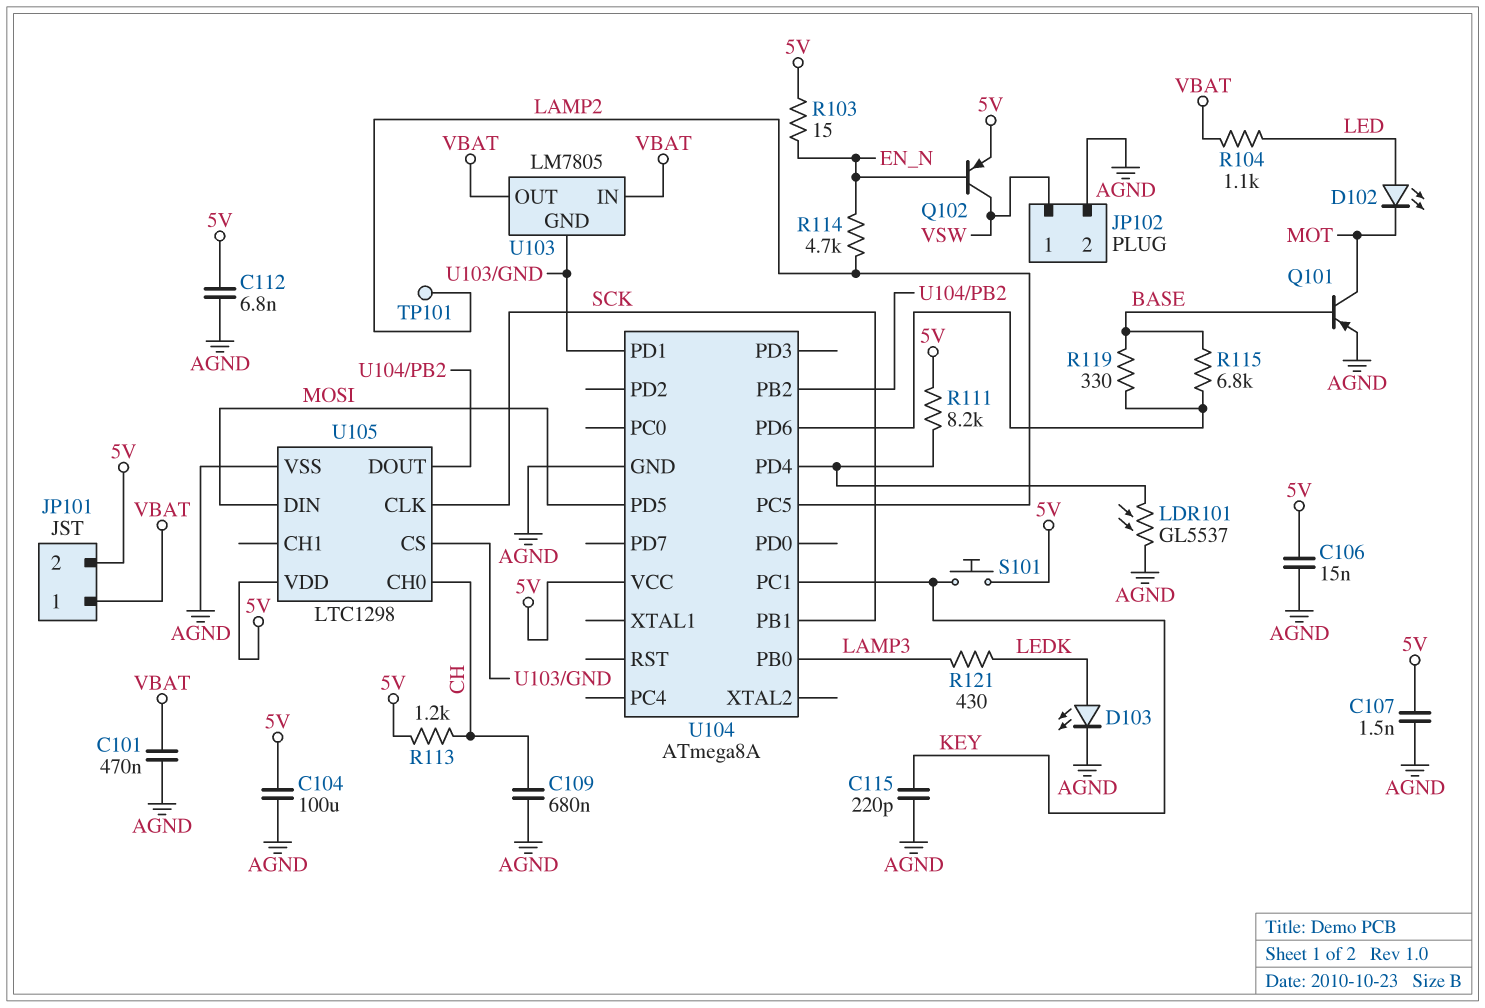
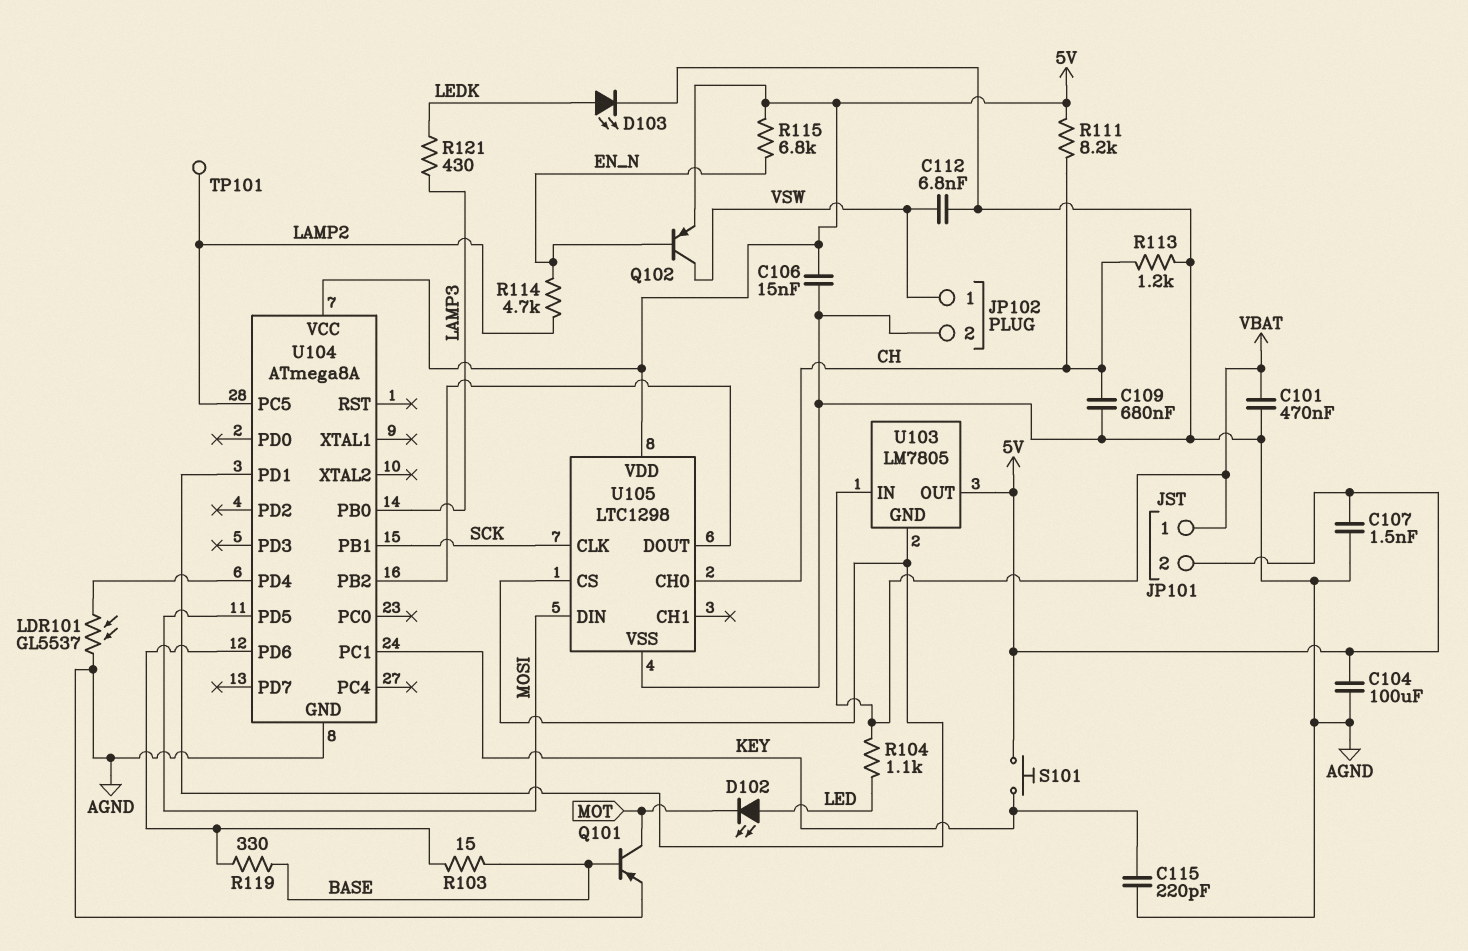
C112: 6.8nF (5V, AGND) -> 6.8nF (AGND, VSW)
R103: 15 (5V, EN_N) -> 15 (BASE, U104/PD6)
R111: 8.2k (5V, U104/PD4) -> 8.2k (5V, CH)
R113: 1.2k (5V, CH) -> 1.2k (AGND, CH)
R115: 6.8k (BASE, U104/PD6) -> 6.8k (5V, EN_N)
U103 pin OUT: VBAT -> 5V

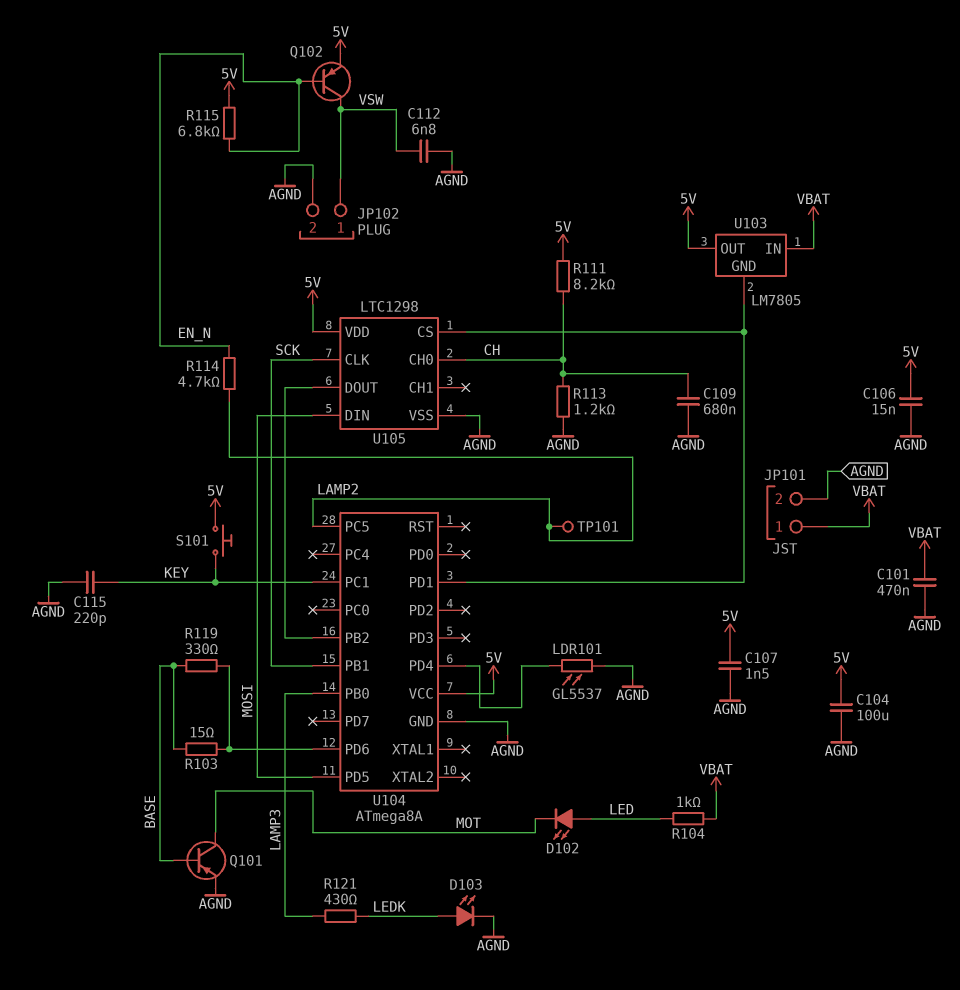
JP101 pin 2: 5V -> AGND
R104: 1.1k (LED, VBAT) -> 1k (LED, VBAT)

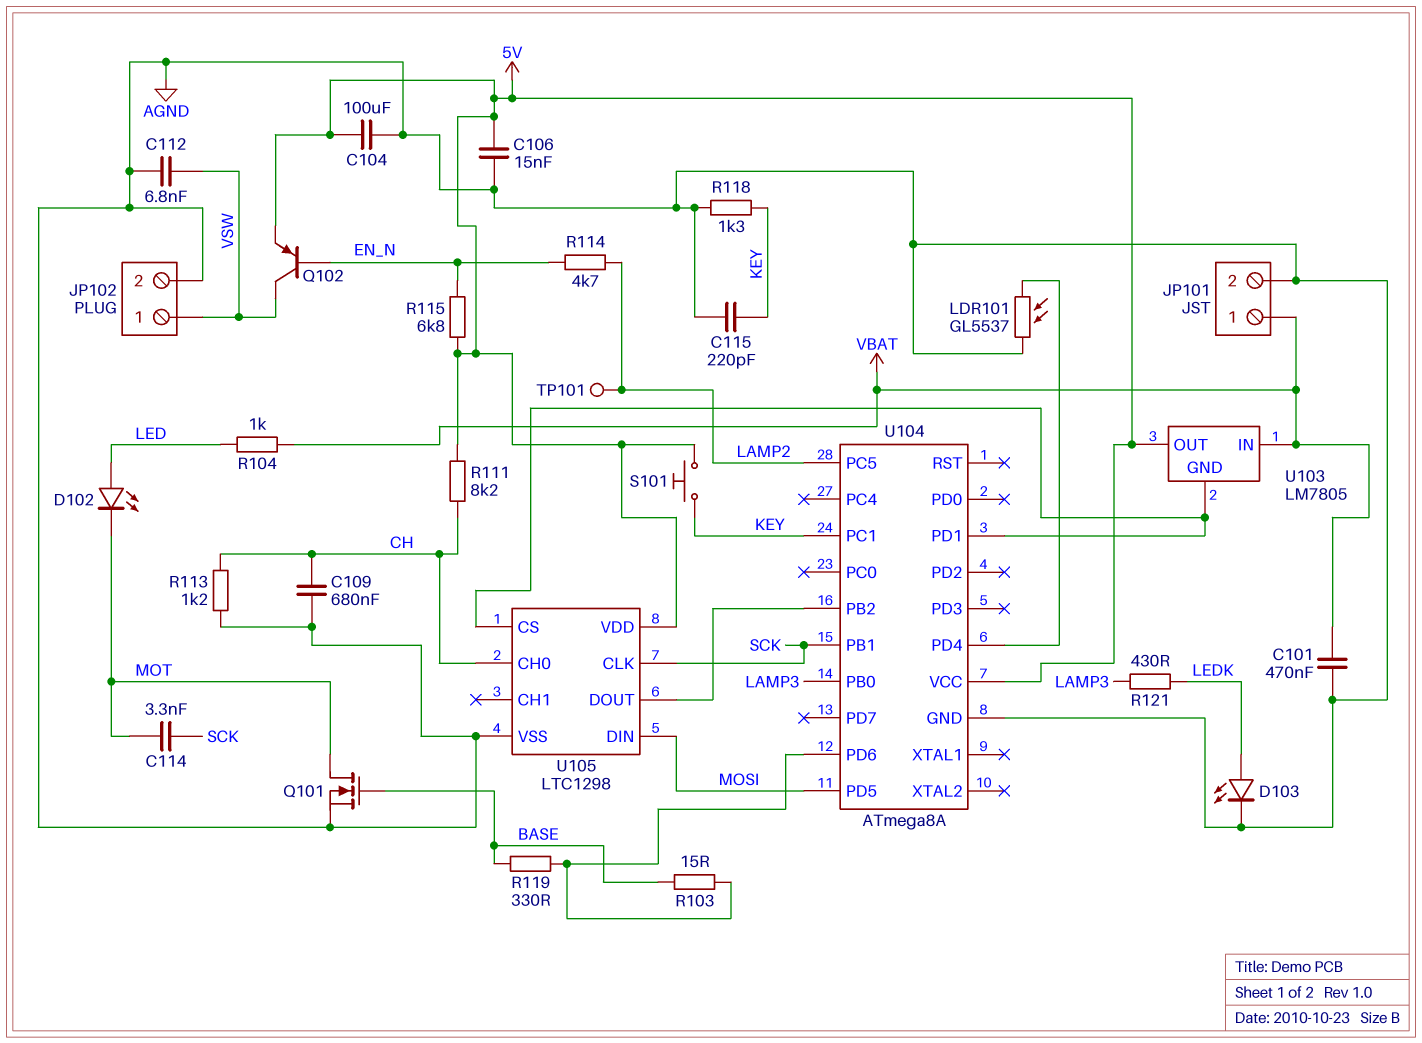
C107: 1.5nF (5V, AGND) -> none
C114: none -> 3.3nF (MOT, SCK)
Q101: PNP (B BASE, C MOT, E AGND) -> NMOS (G BASE, D MOT, S AGND)
R118: none -> 1.3k (AGND, KEY)

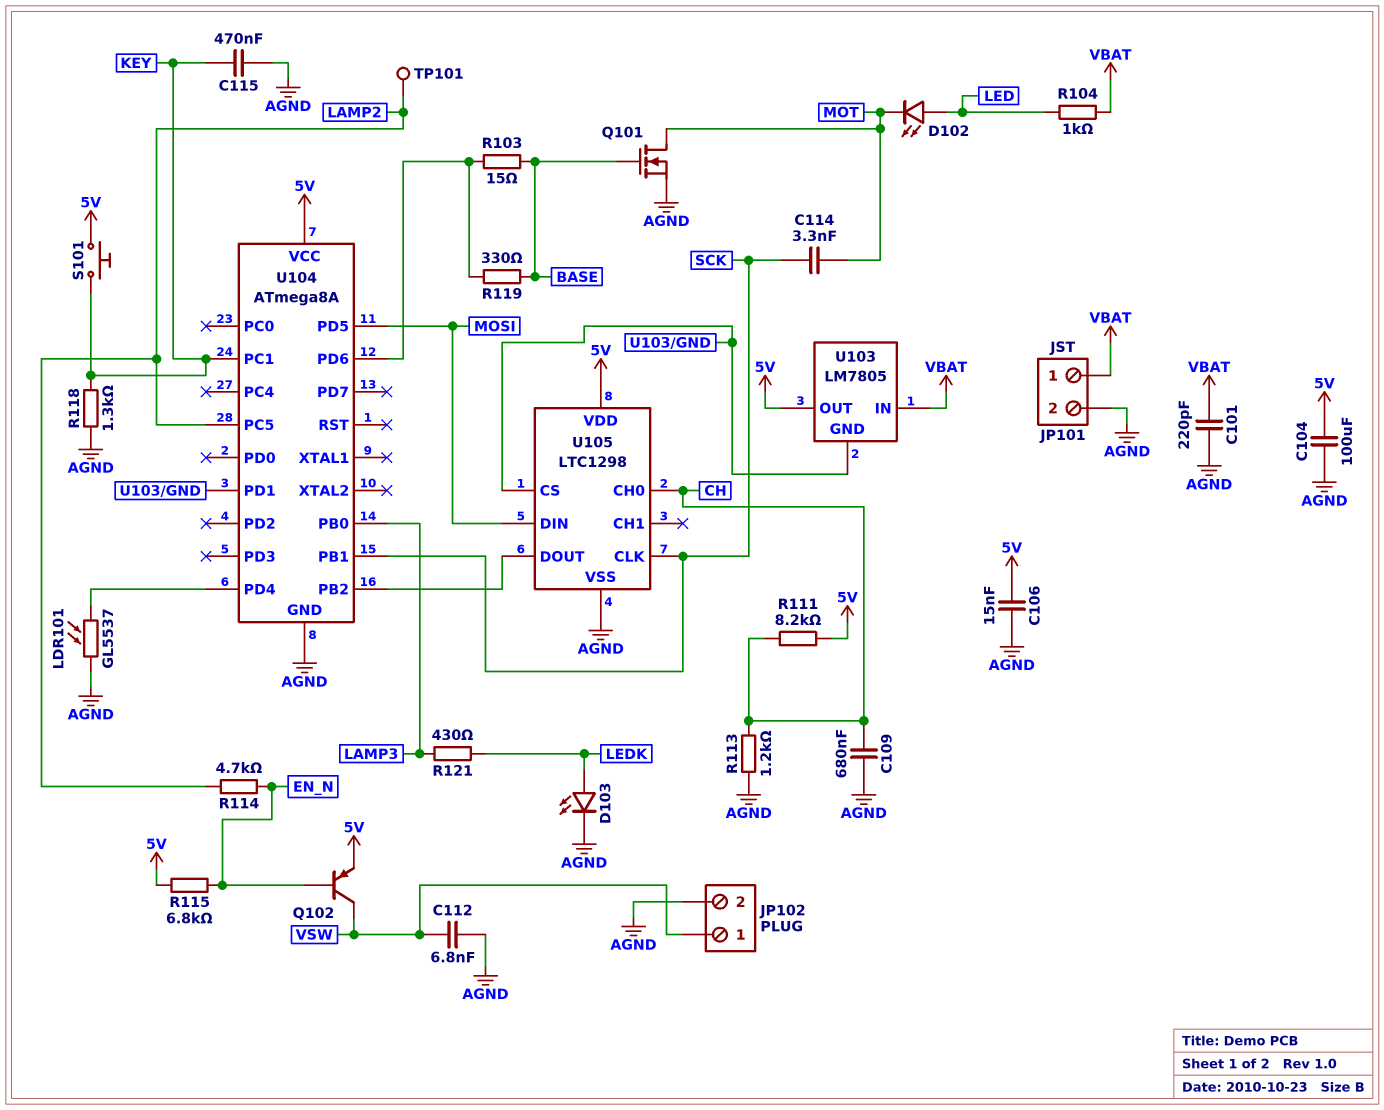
C101: 470nF (AGND, VBAT) -> 220pF (AGND, VBAT)
C115: 220pF (AGND, KEY) -> 470nF (AGND, KEY)

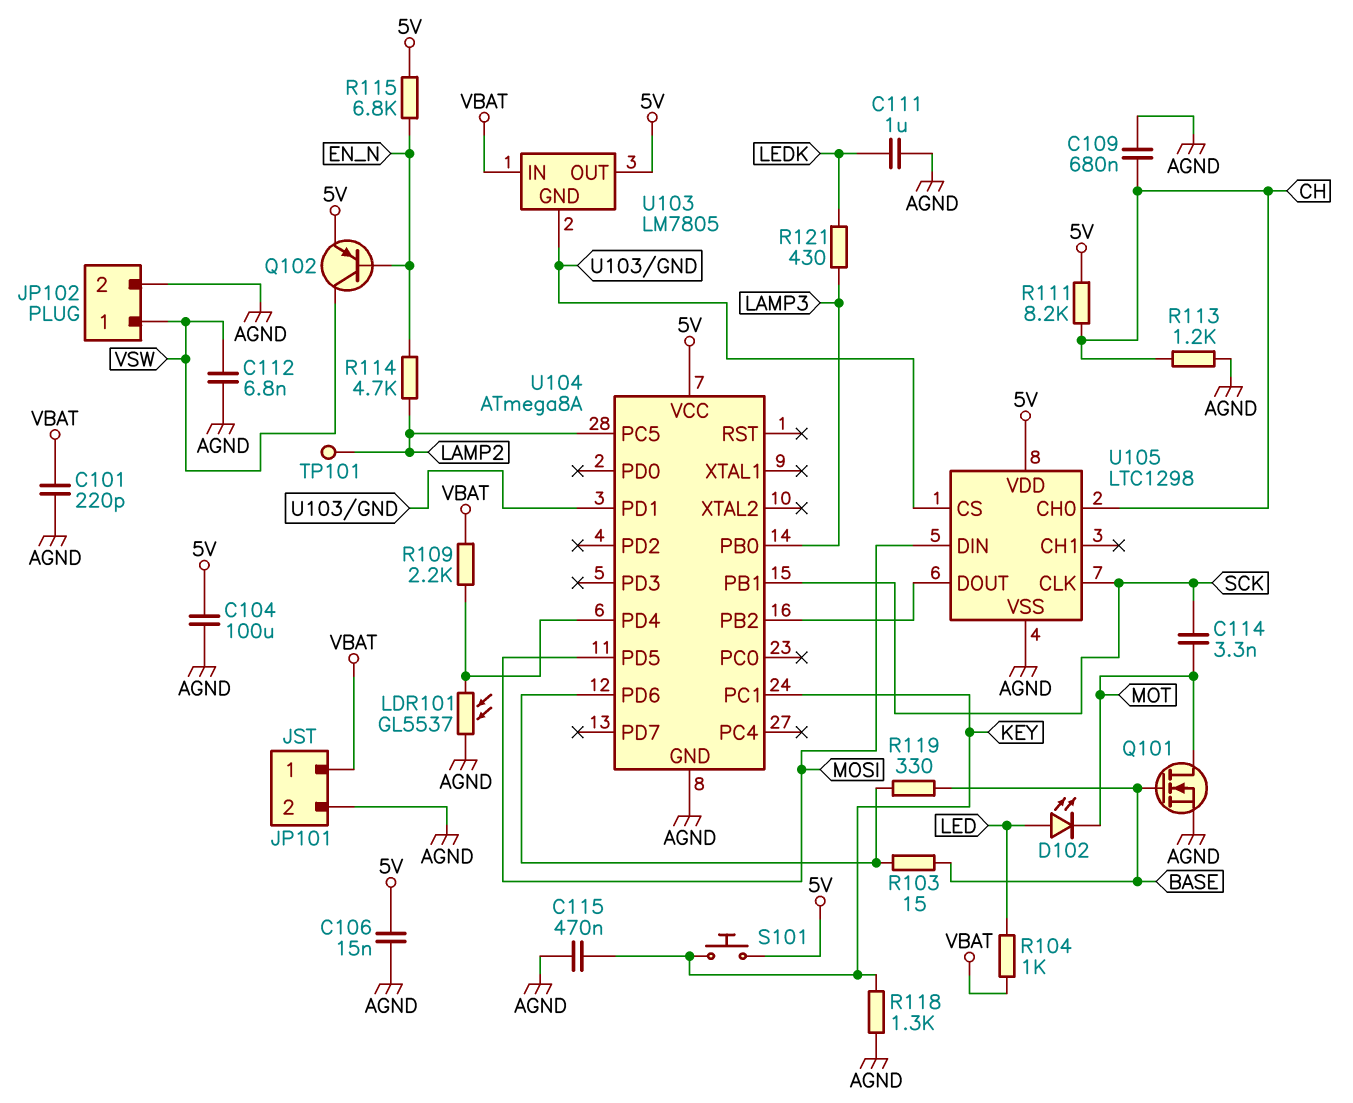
C111: none -> 1uF (AGND, LEDK)
D103: LED (A LEDK, K AGND) -> none
R109: none -> 2.2k (U104/PD4, VBAT)

